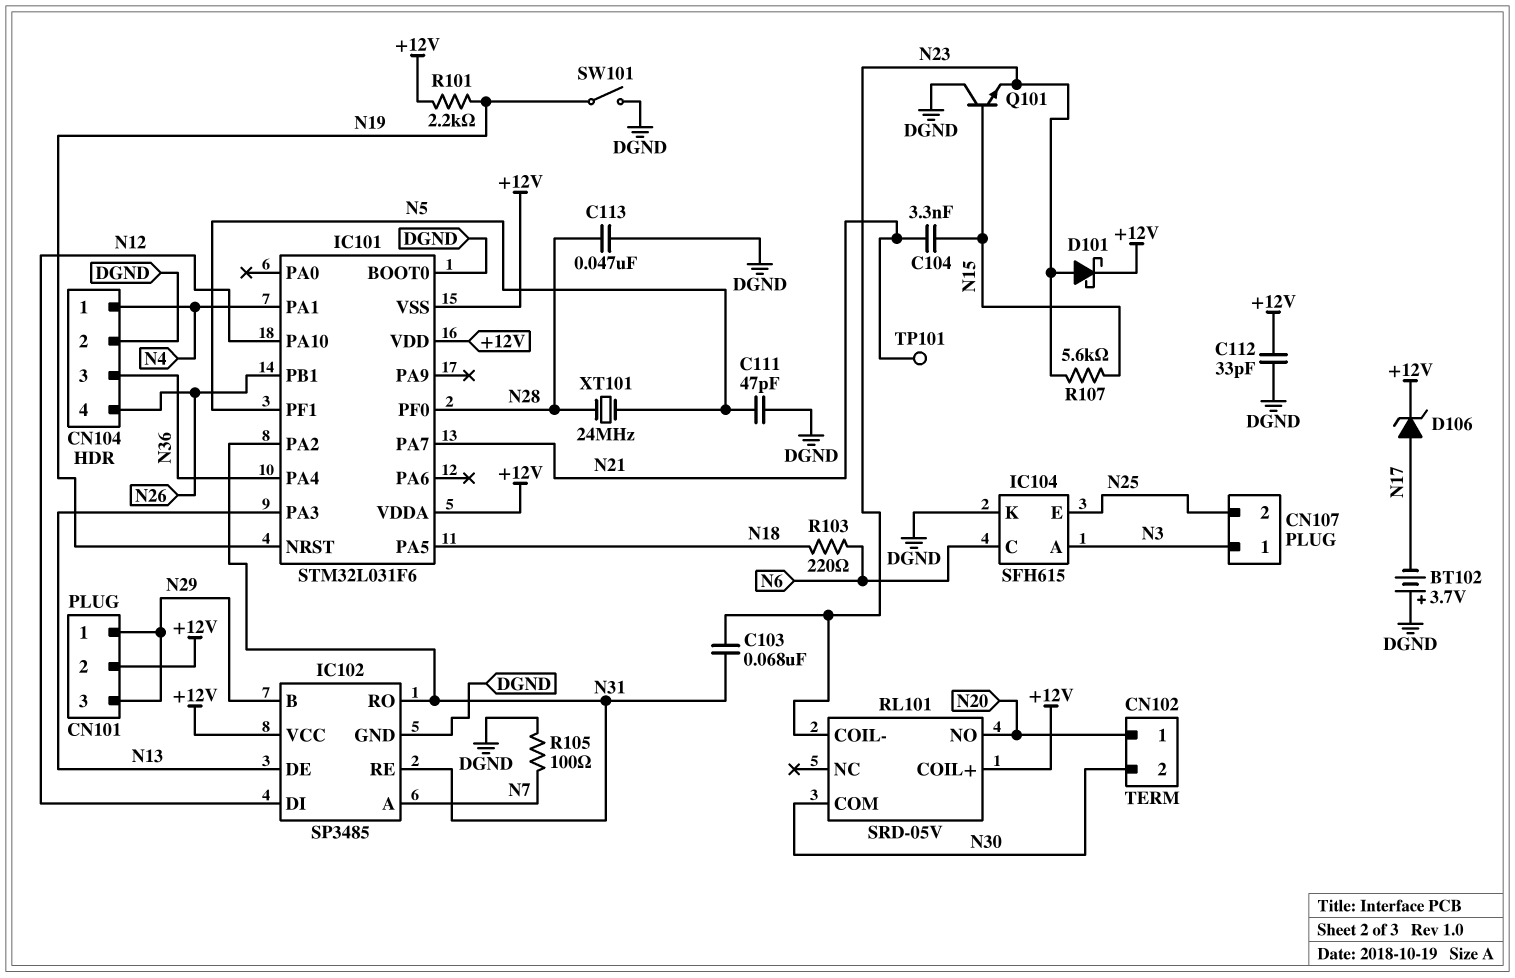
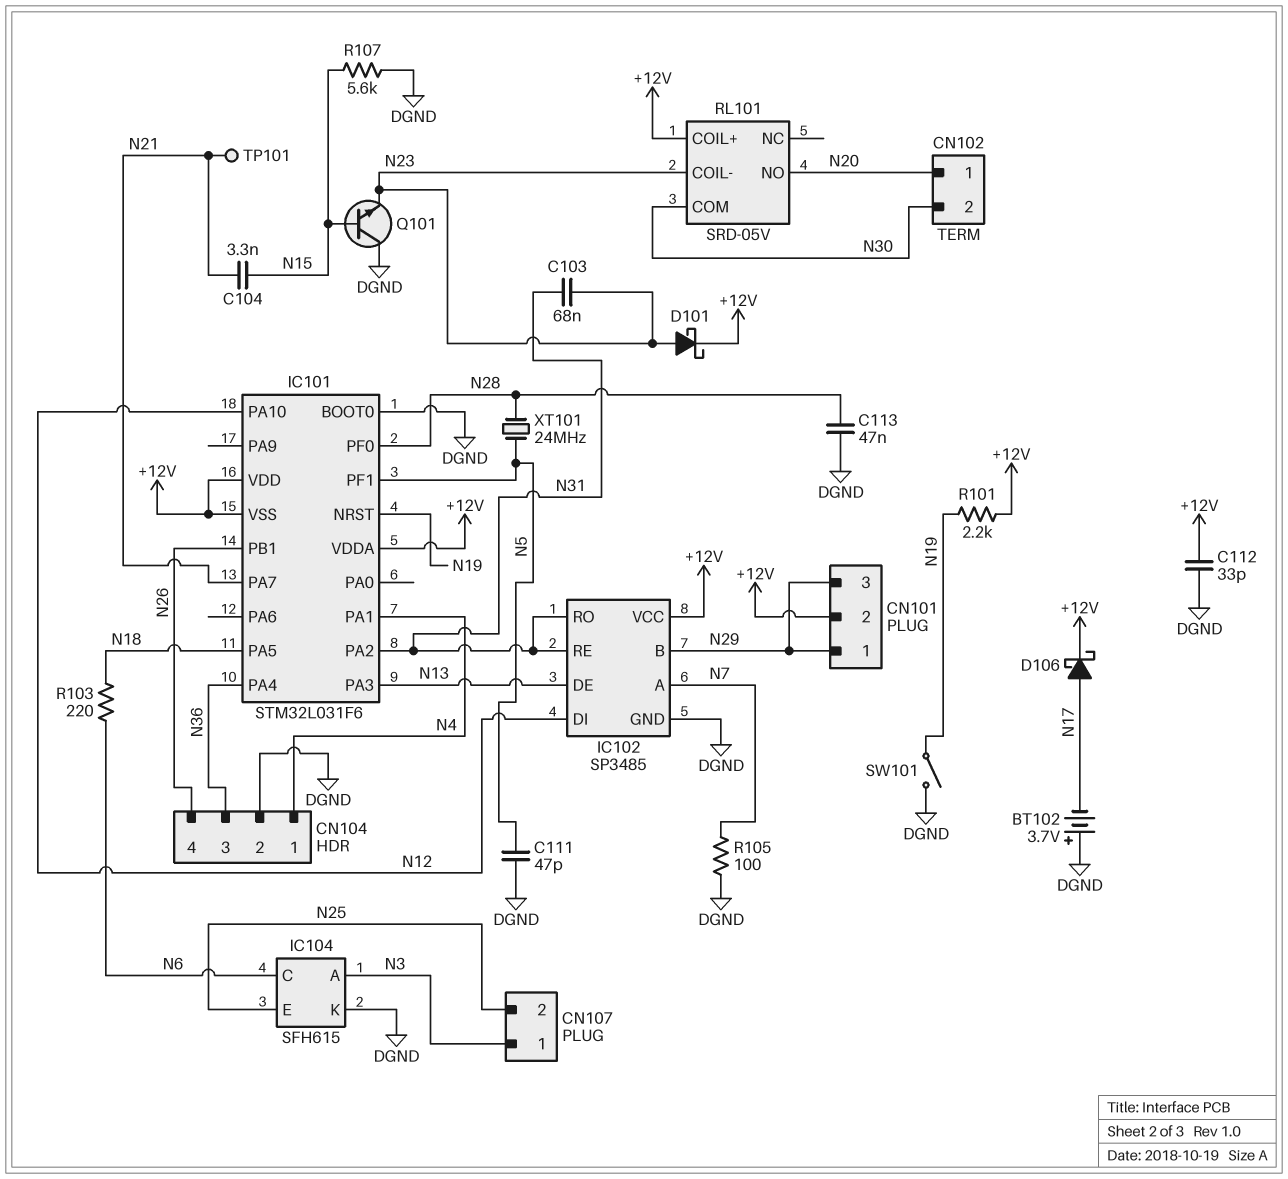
D106: zener (A N17, K +12V) -> schottky (A N17, K +12V)
R107: 5.6k (N15, N23) -> 5.6k (DGND, N15)

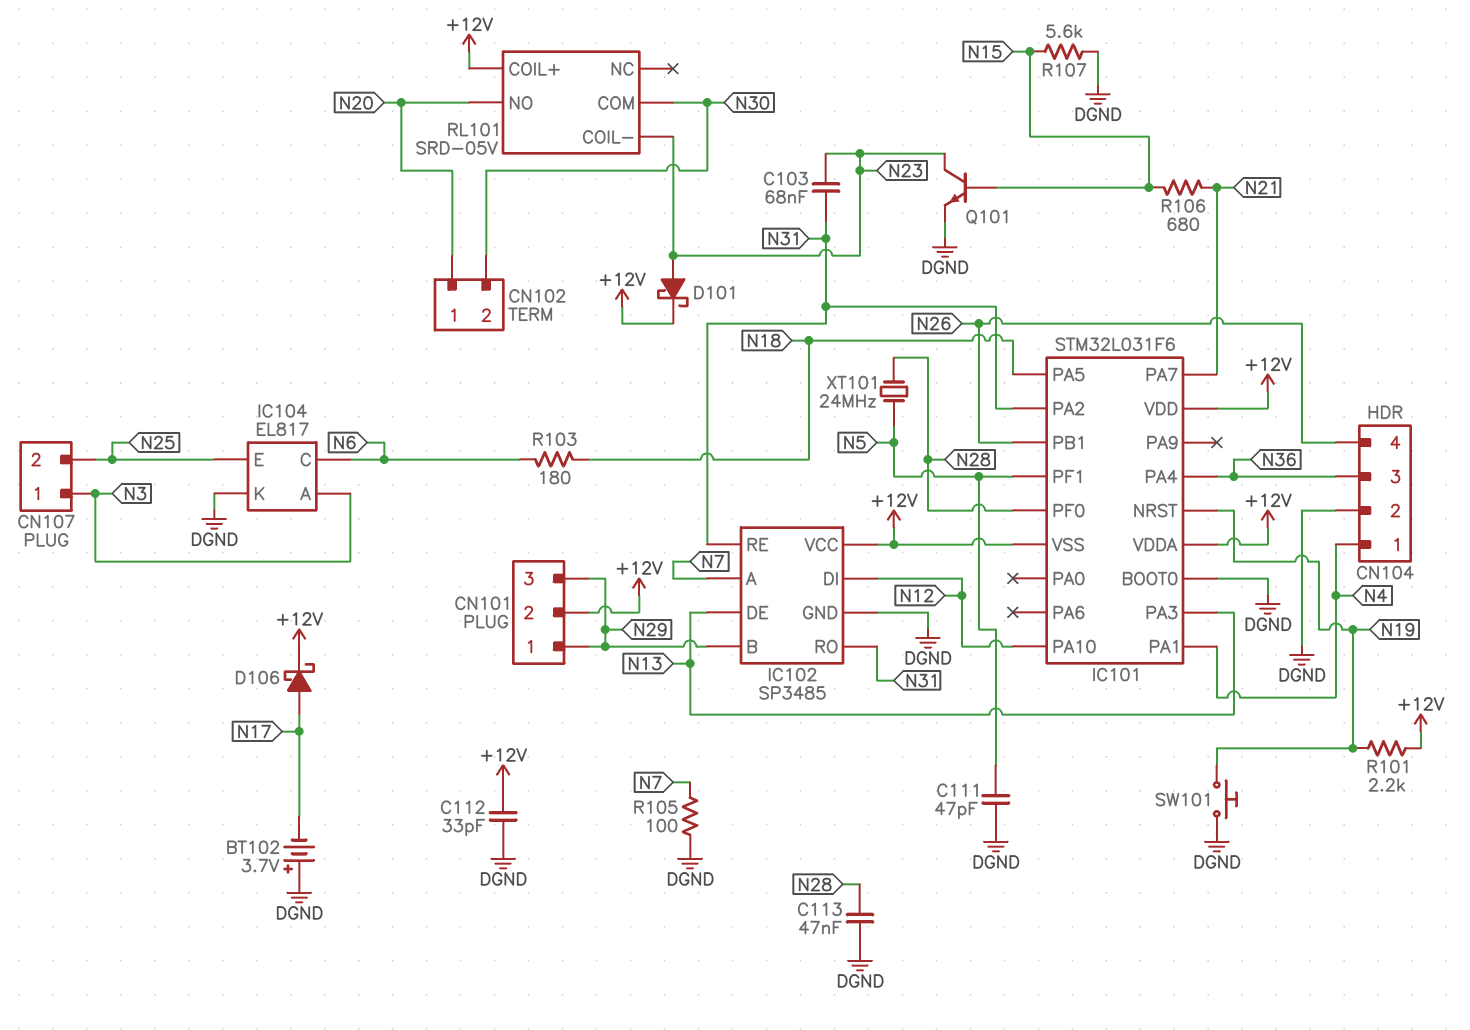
C104: 3.3nF (N15, N21) -> none
IC104: SFH615 -> EL817
Q101: NPN (B N15, C DGND, E N23) -> NPN (B N15, C N23, E DGND)
R103: 220 (N6, N18) -> 180 (N6, N18)
R106: none -> 680 (N15, N21)
SW101: switch (DGND, N19) -> button (DGND, N19)
TP101: test point (N21) -> none

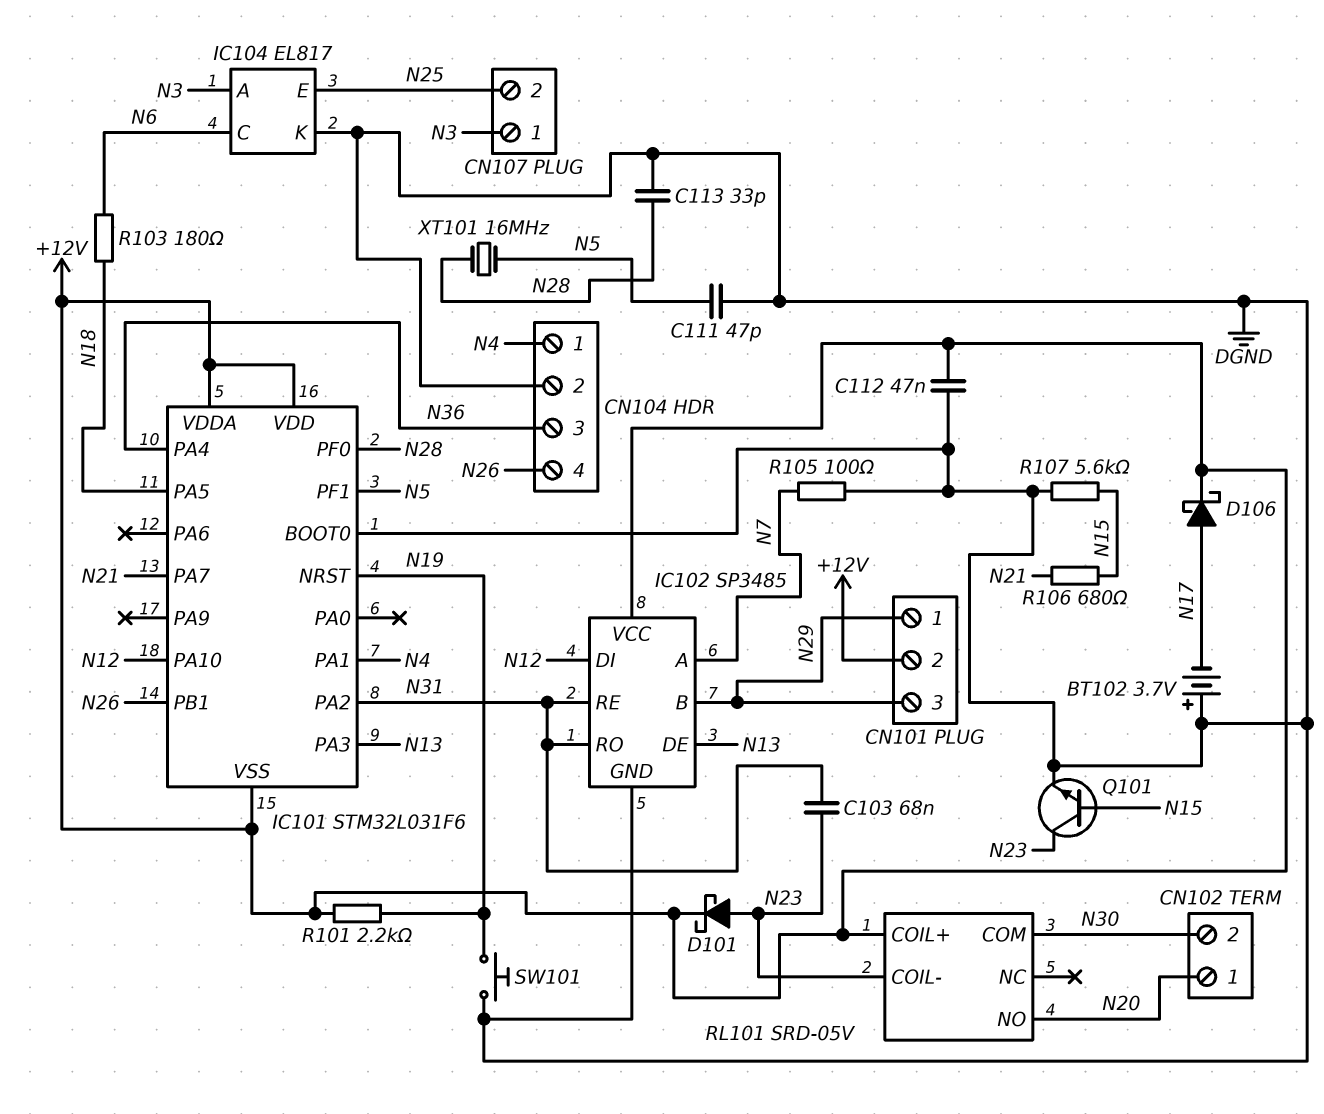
C112: 33pF (+12V, DGND) -> 47nF (+12V, DGND)
C113: 47nF (DGND, N28) -> 33pF (DGND, N28)
XT101: 24MHz (N5, N28) -> 16MHz (N5, N28)

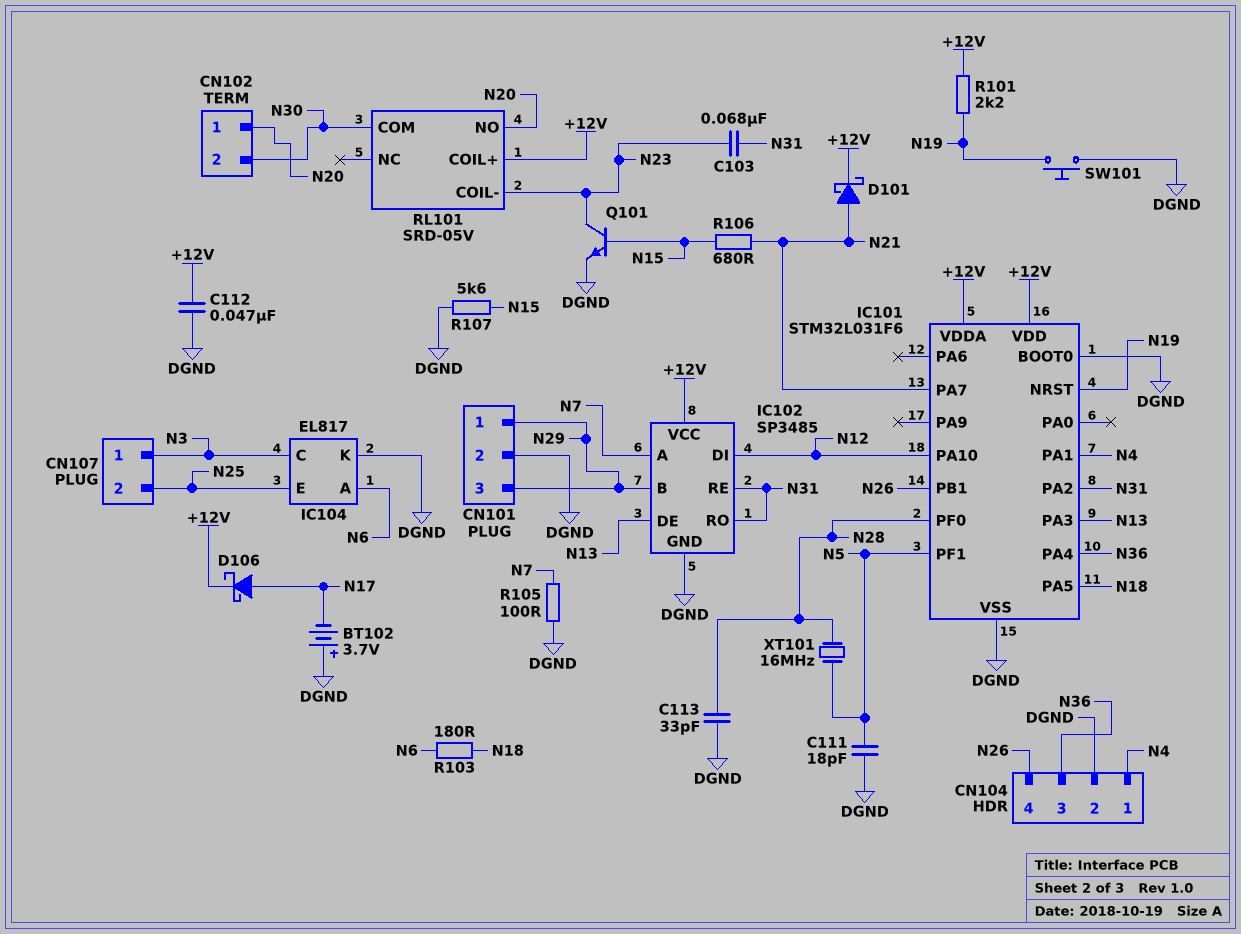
C111: 47pF (DGND, N5) -> 18pF (DGND, N5)
CN101 pin 2: +12V -> DGND
D101: schottky (A N23, K +12V) -> schottky (A N21, K +12V)
IC101 pin VSS: +12V -> DGND
IC104 pin A: N3 -> N6
IC104 pin C: N6 -> N3

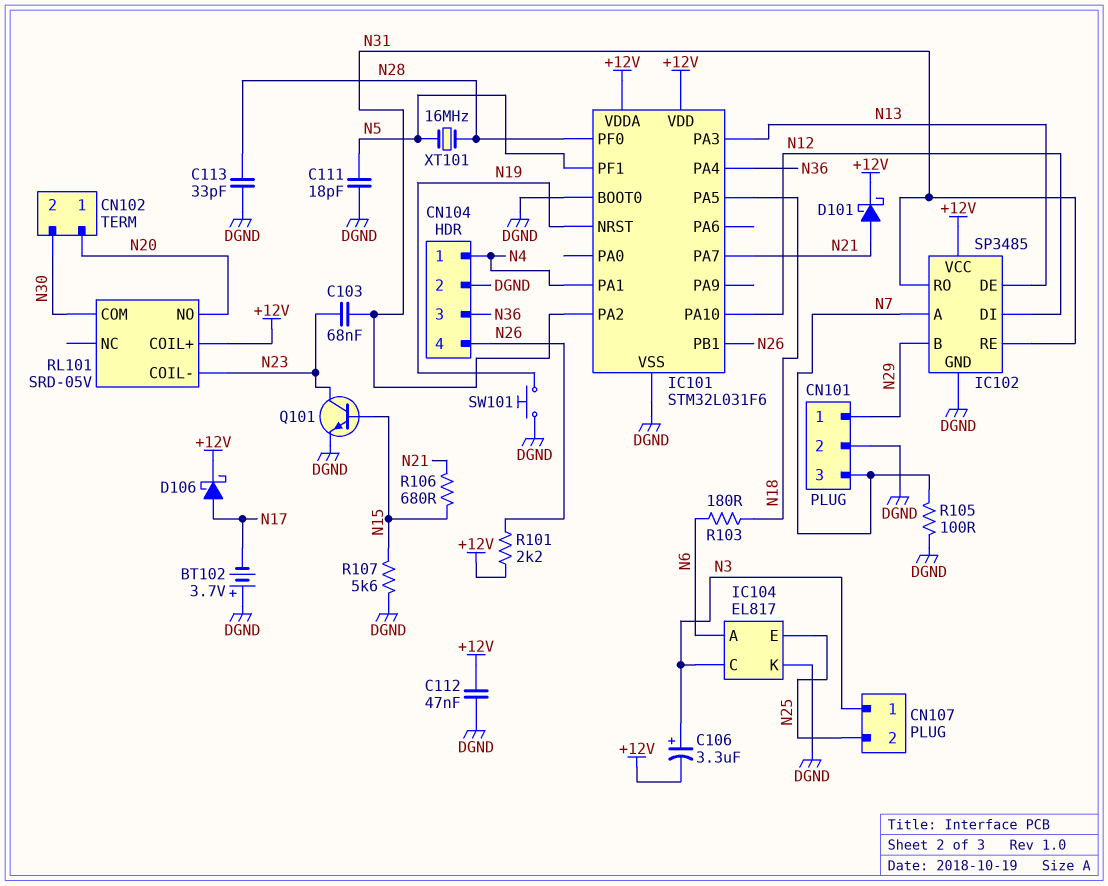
C106: none -> 3.3uF (plus N3, minus +12V)
CN101 pin 3: N29 -> N7
R101: 2.2k (+12V, N19) -> 2.2k (+12V, N26)

